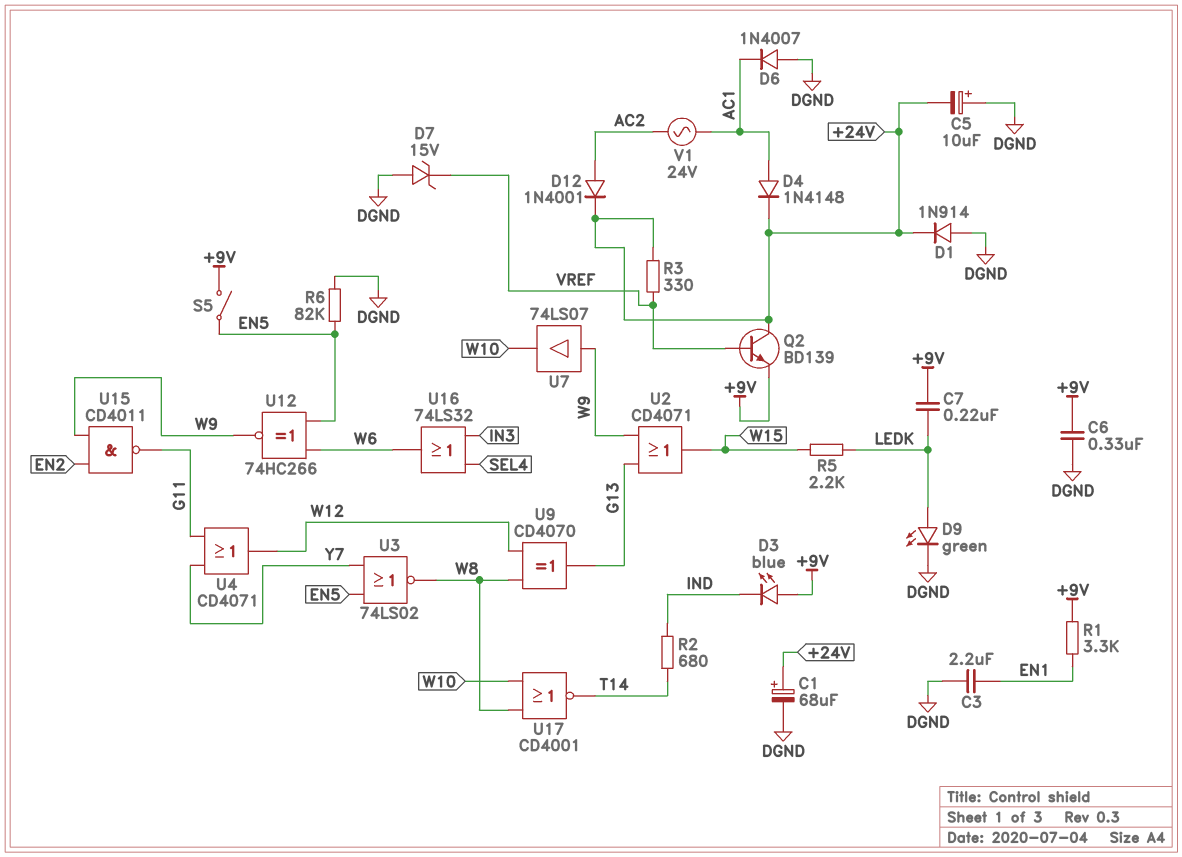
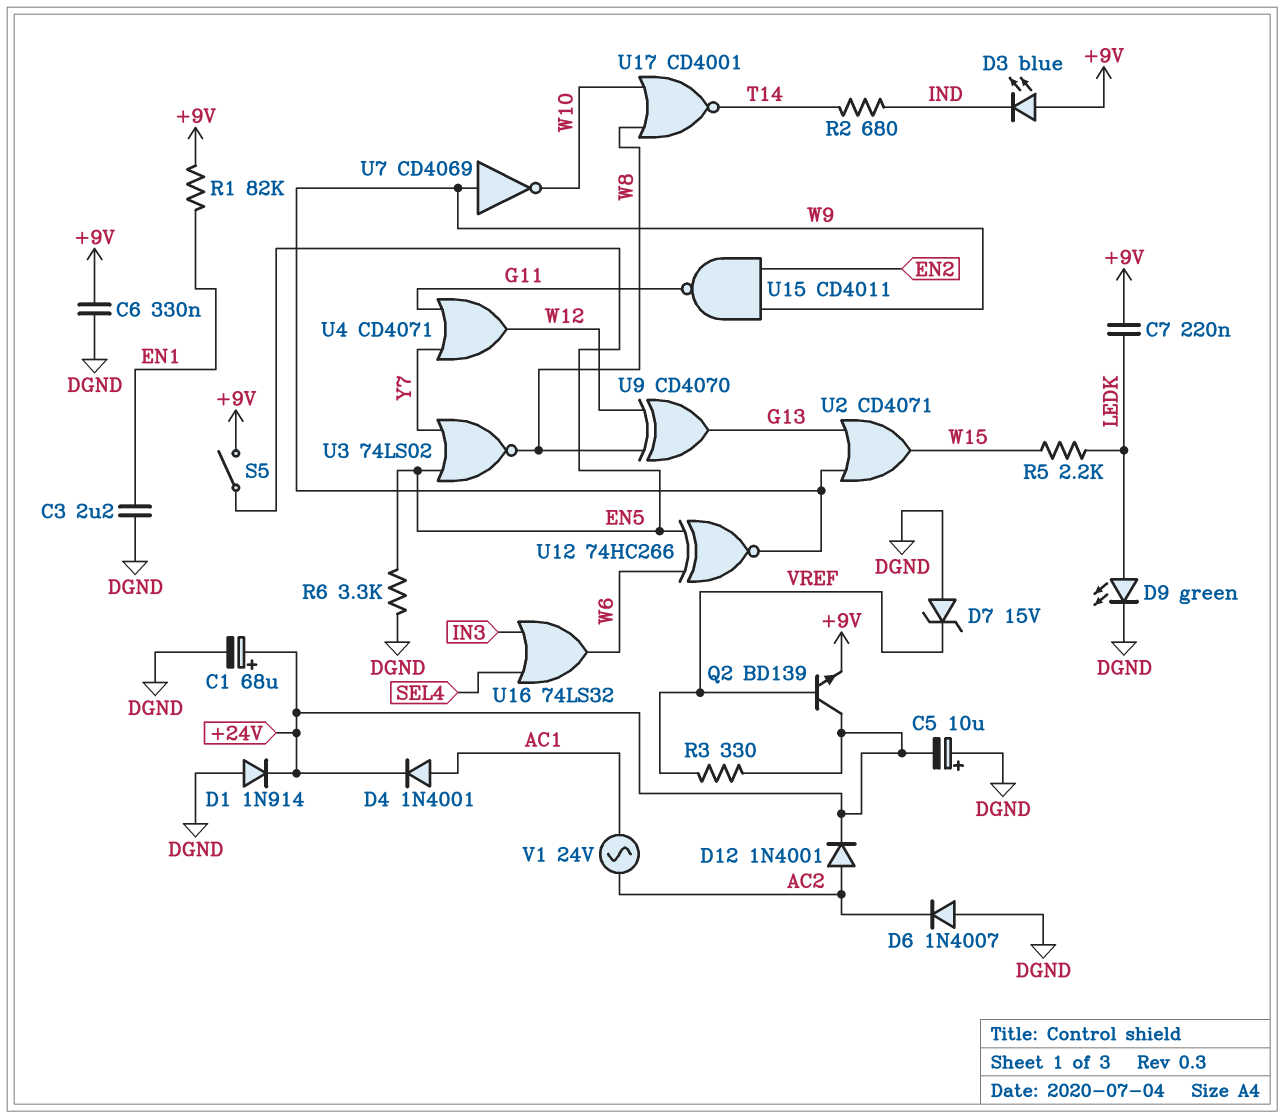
D4: diode 1N4148 (A AC1, K +24V) -> diode 1N4001 (A AC1, K +24V)
D6: diode 1N4007 (A DGND, K AC1) -> diode 1N4007 (A DGND, K AC2)
R1: 3.3k (+9V, EN1) -> 82k (+9V, EN1)
R6: 82k (DGND, EN5) -> 3.3k (DGND, EN5)
U7: buffer 74LS07 (in W9, out W10) -> NOT CD4069 (in W9, out W10)

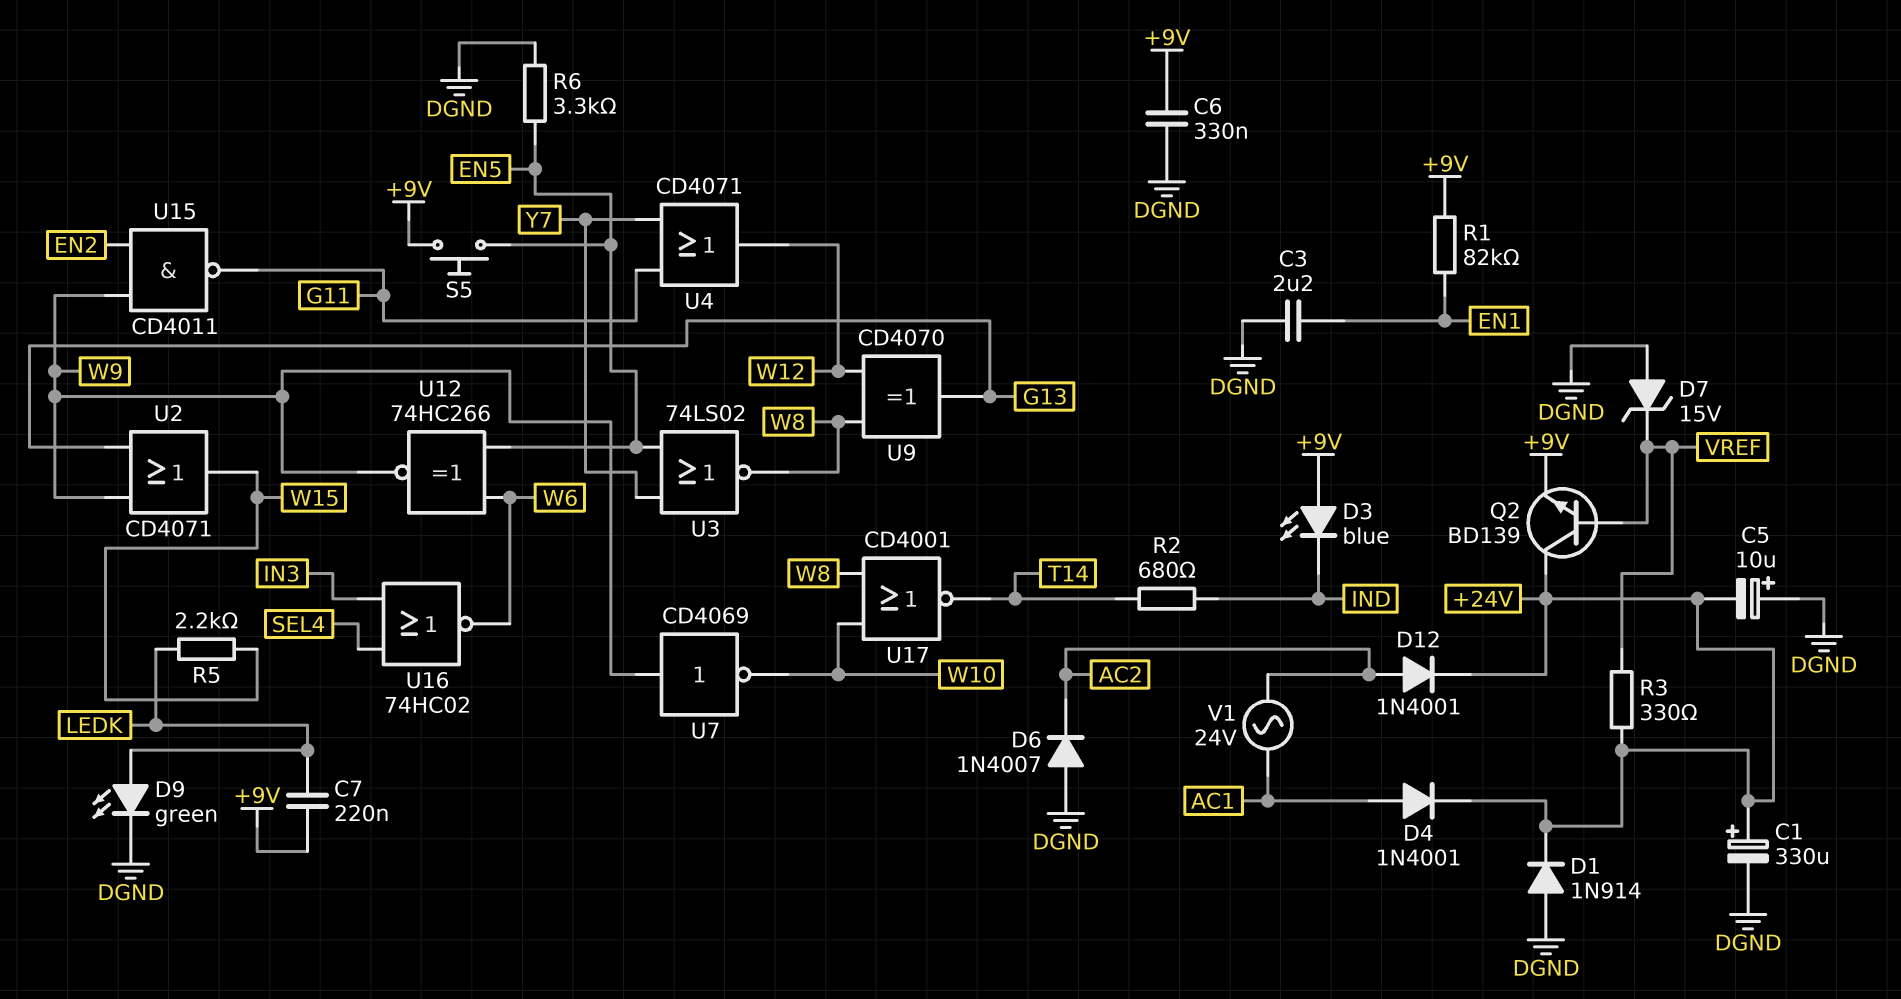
C1: 68uF (plus +24V, minus DGND) -> 330uF (plus +24V, minus DGND)
S5: switch (+9V, EN5) -> button (+9V, EN5)
U16: OR 74LS32 (in IN3, in SEL4, out W6) -> NOR 74HC02 (in IN3, in SEL4, out W6)

